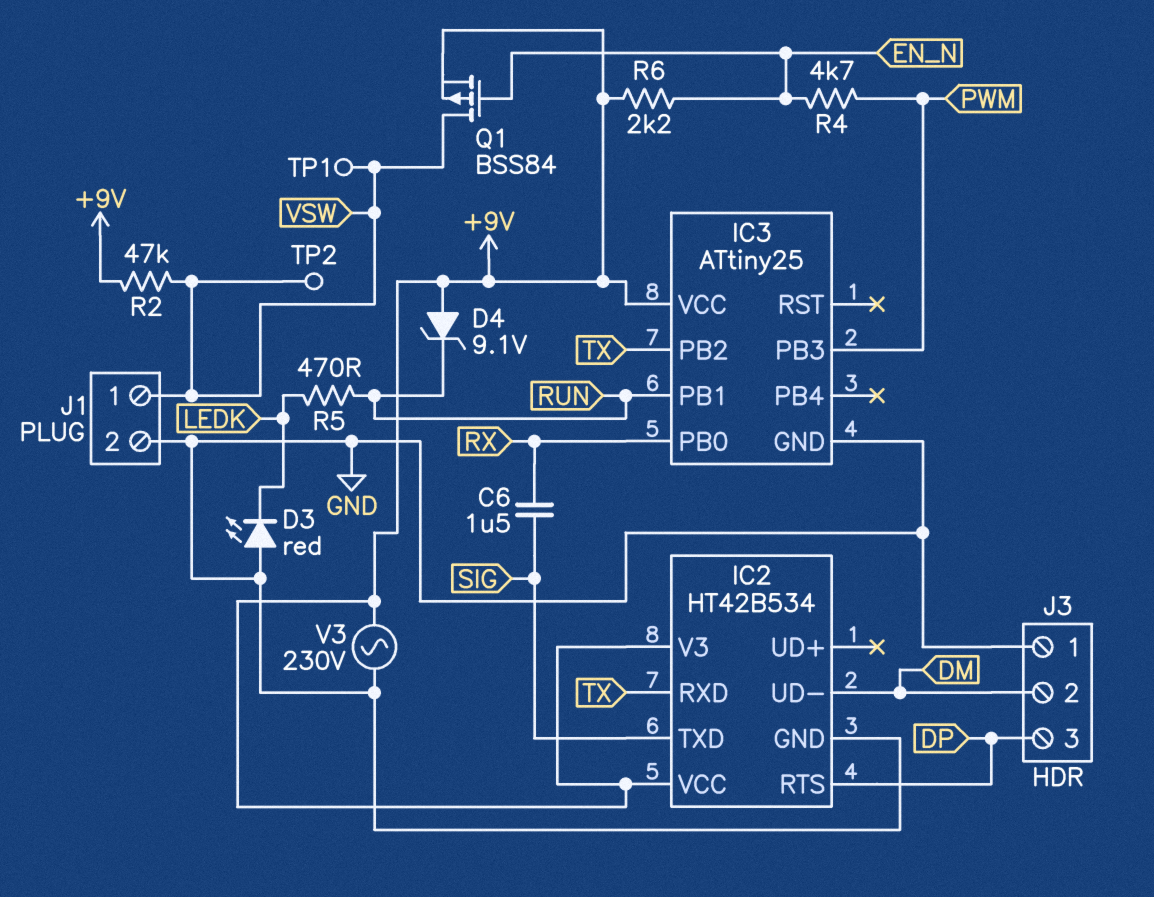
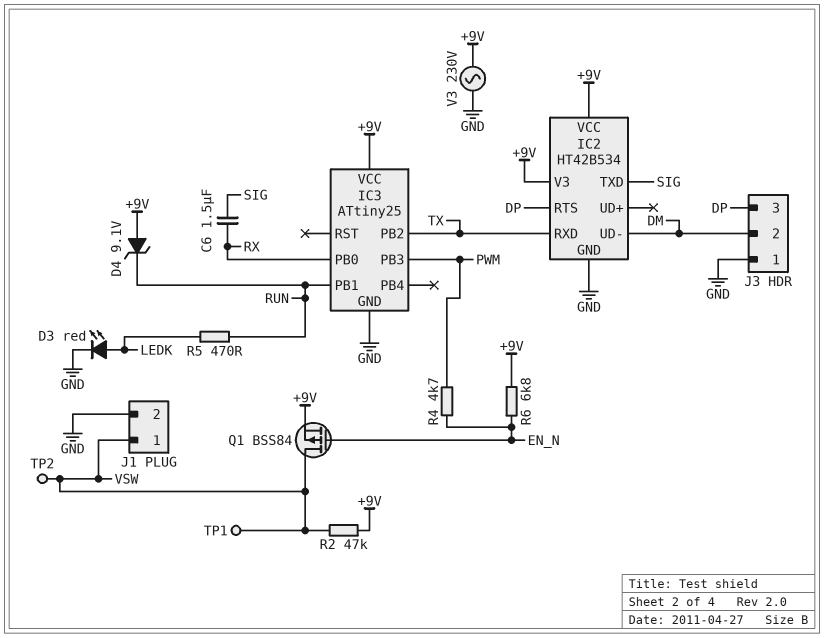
D3: LED red (A GND, K LEDK) -> LED red (A LEDK, K GND)
R6: 2.2k (+9V, EN_N) -> 6.8k (+9V, EN_N)

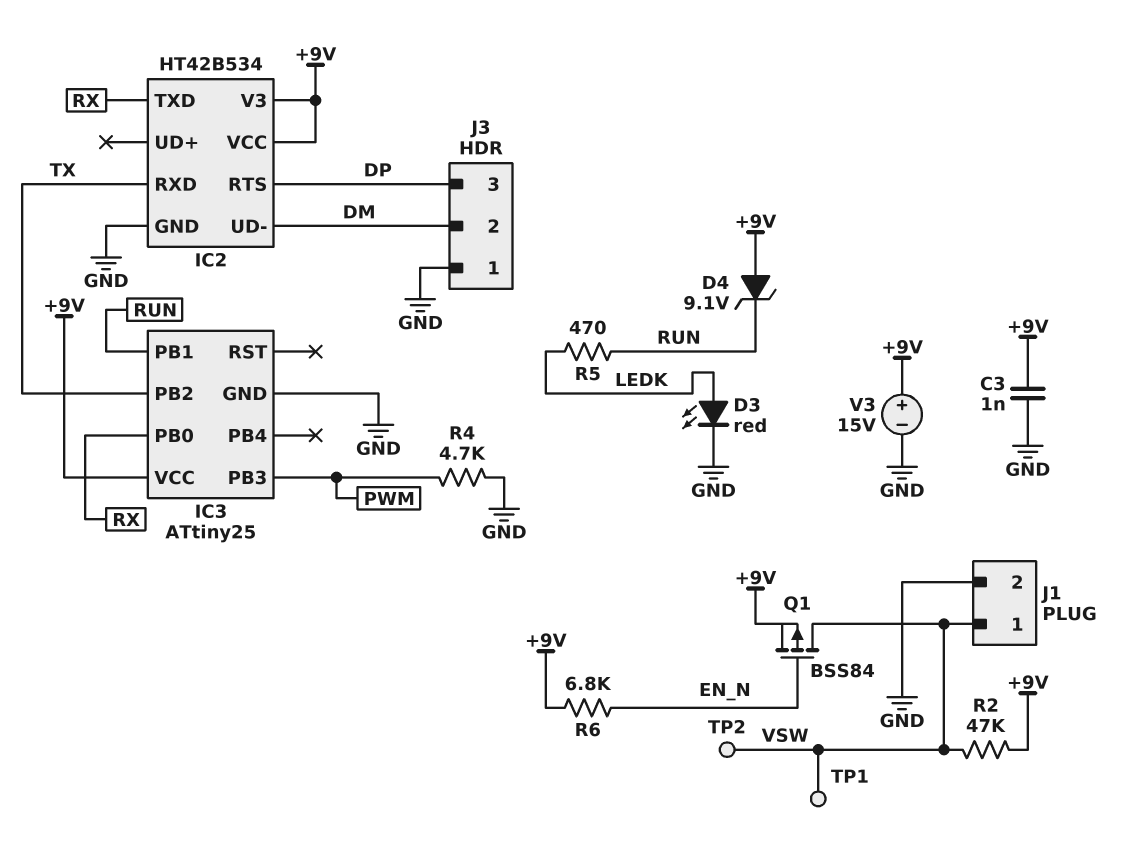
C3: none -> 1nF (+9V, GND)
C6: 1.5uF (RX, SIG) -> none
IC2 pin TXD: SIG -> RX
R4: 4.7k (EN_N, PWM) -> 4.7k (GND, PWM)
V3: AC 230V (+9V, GND) -> 15V (plus +9V, minus GND)

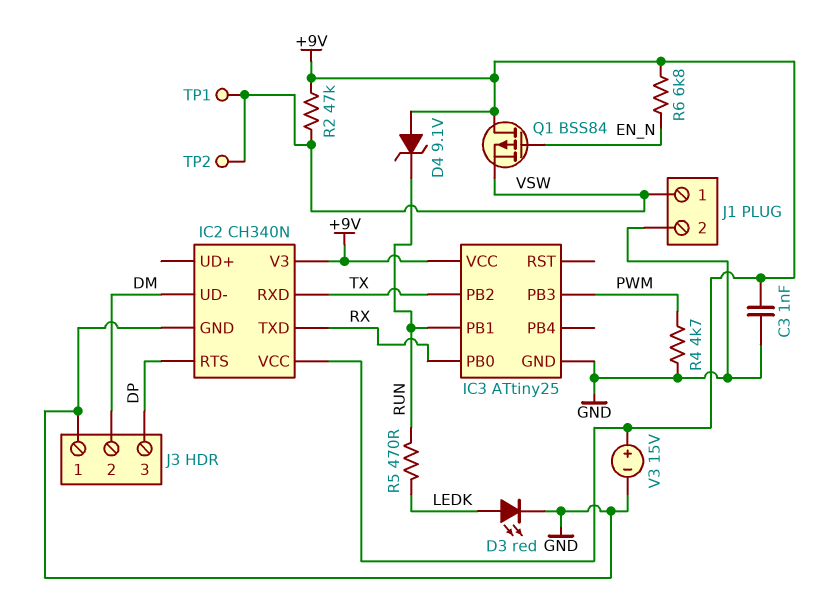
IC2: HT42B534 -> CH340N
Q1: PMOS BSS84 (G EN_N, D VSW, S +9V) -> PMOS BSS84 (G EN_N, D +9V, S VSW)

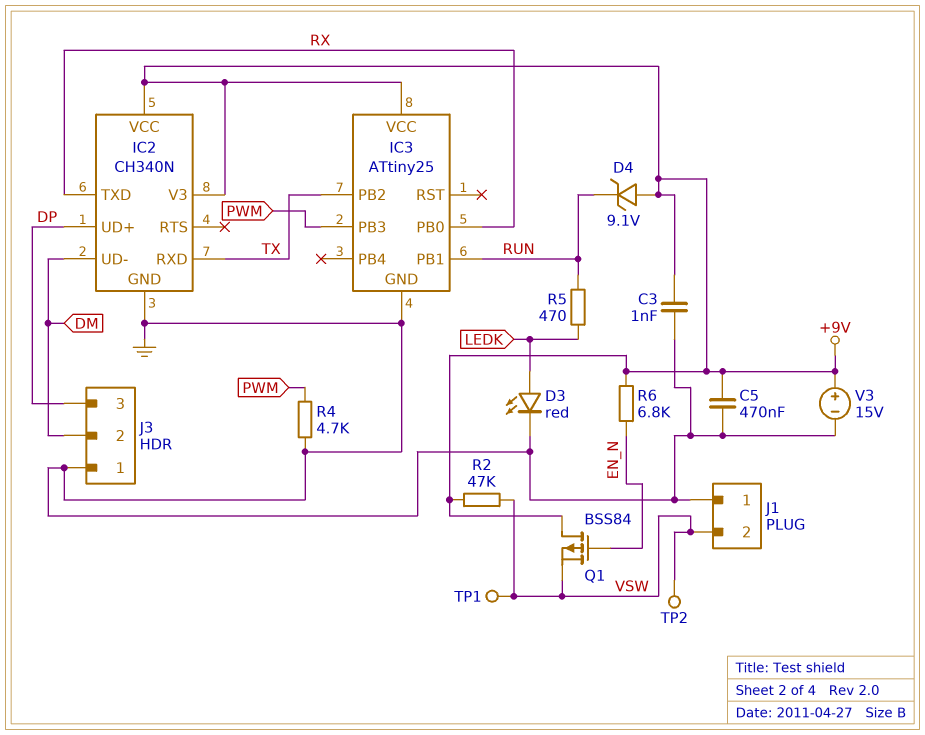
C5: none -> 470nF (+9V, GND)
IC2 pin RTS: DP -> none
IC2 pin UD+: none -> DP
J1 pin 1: VSW -> GND
J1 pin 2: GND -> VSW

